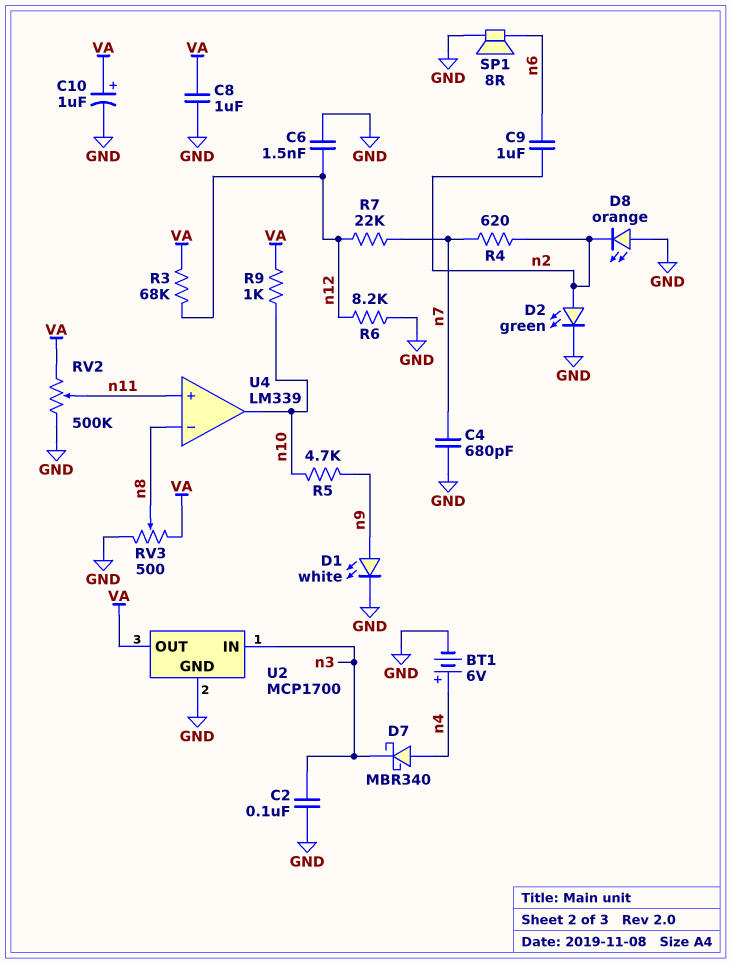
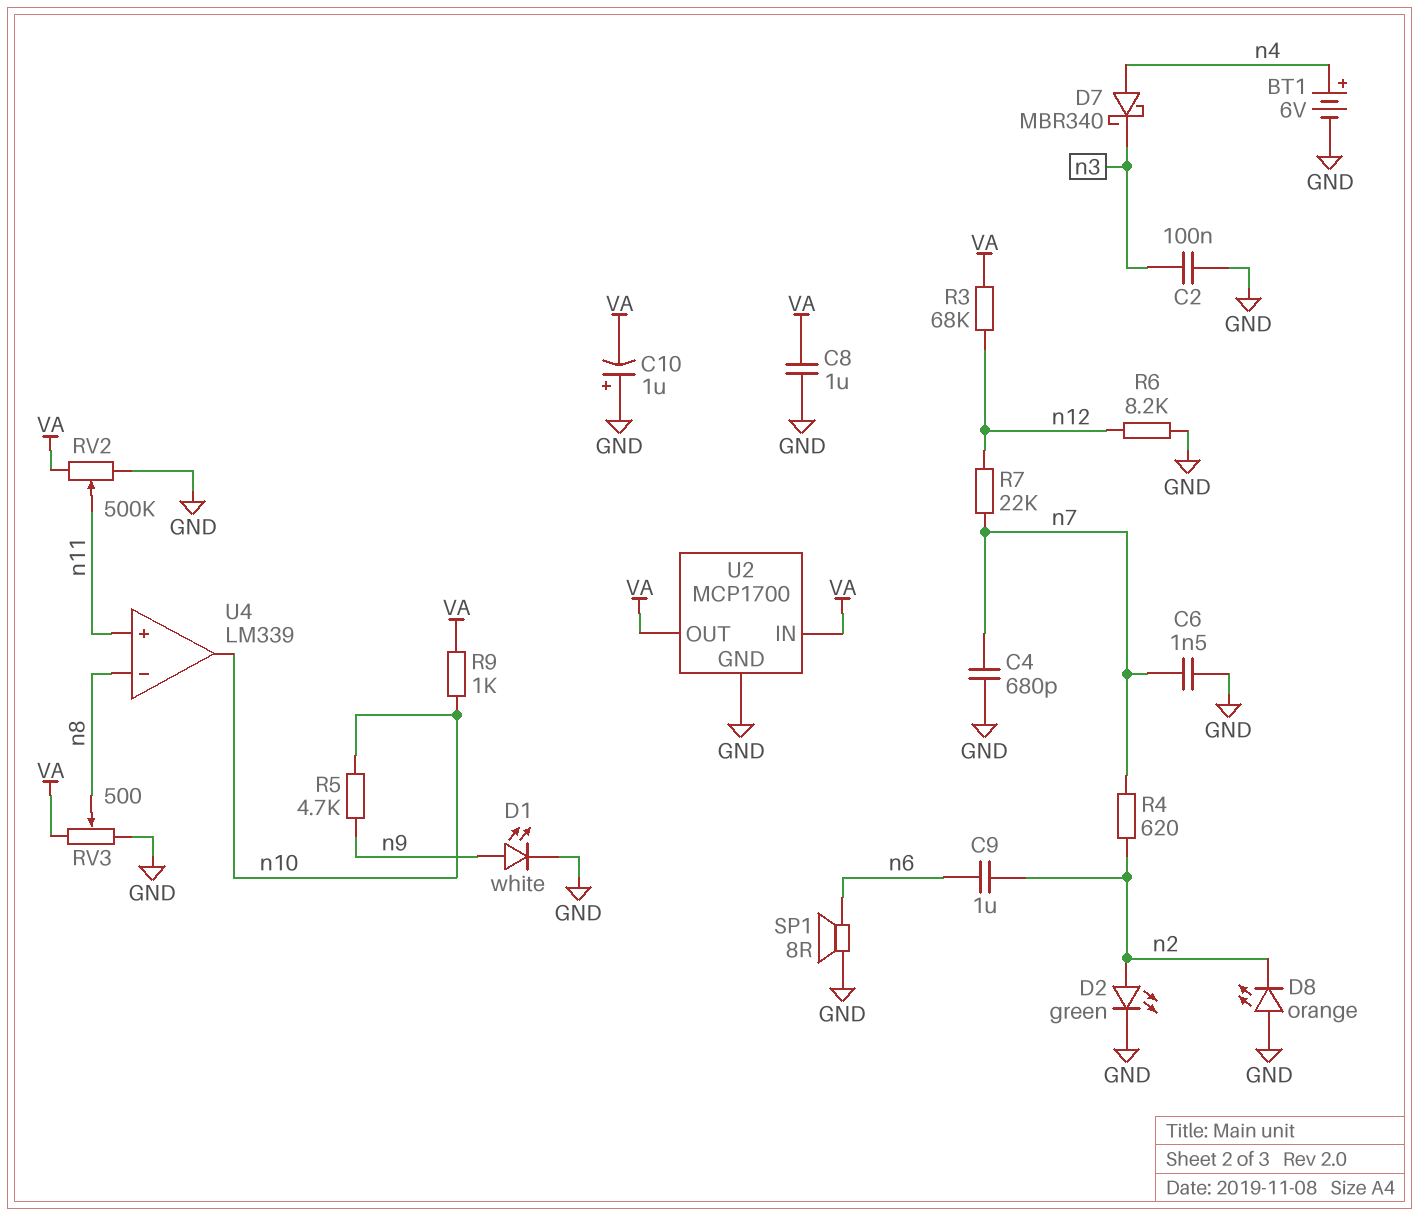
C6: 1.5nF (GND, n12) -> 1.5nF (GND, n7)
C10: 1uF (plus VA, minus GND) -> 1uF (plus GND, minus VA)
U2 pin IN: n3 -> VA

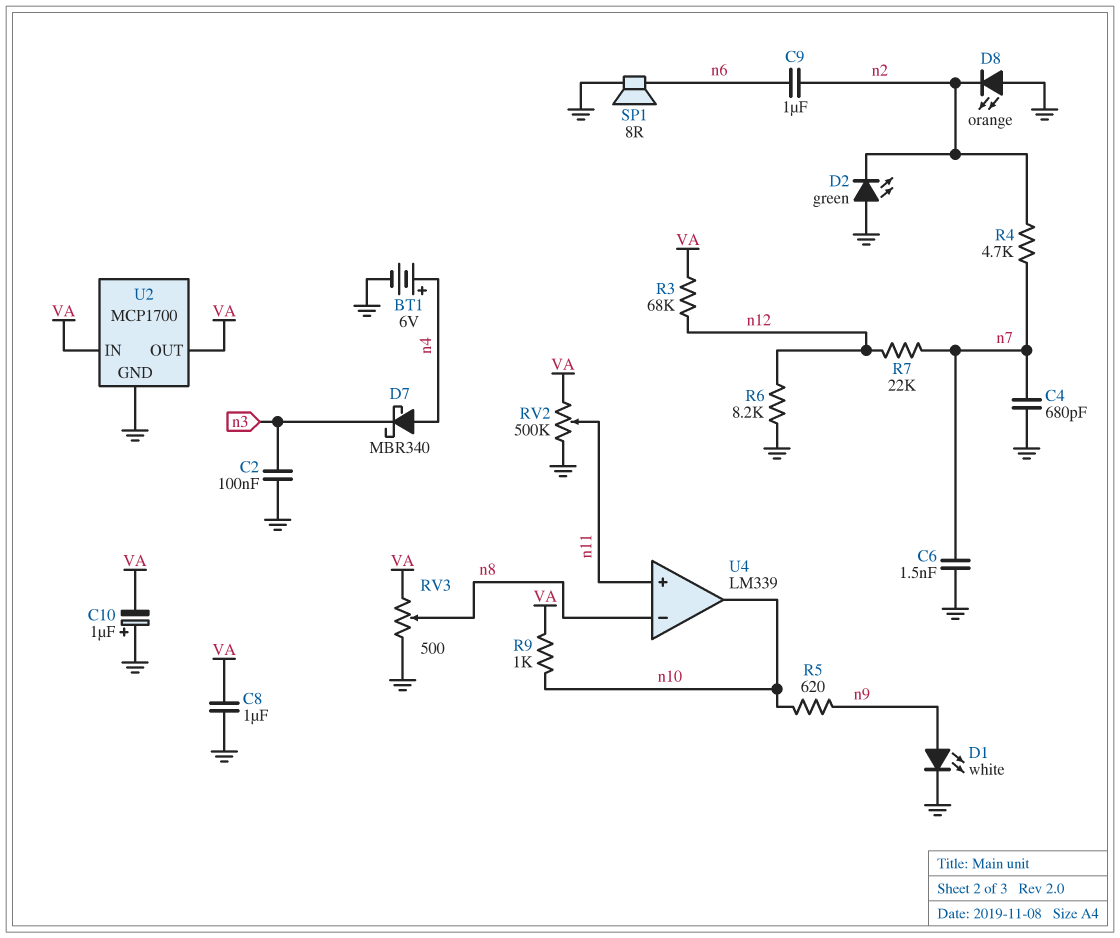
D2: LED green (A n2, K GND) -> LED green (A GND, K n2)
R4: 620 (n2, n7) -> 4.7k (n2, n7)
R5: 4.7k (n9, n10) -> 620 (n9, n10)

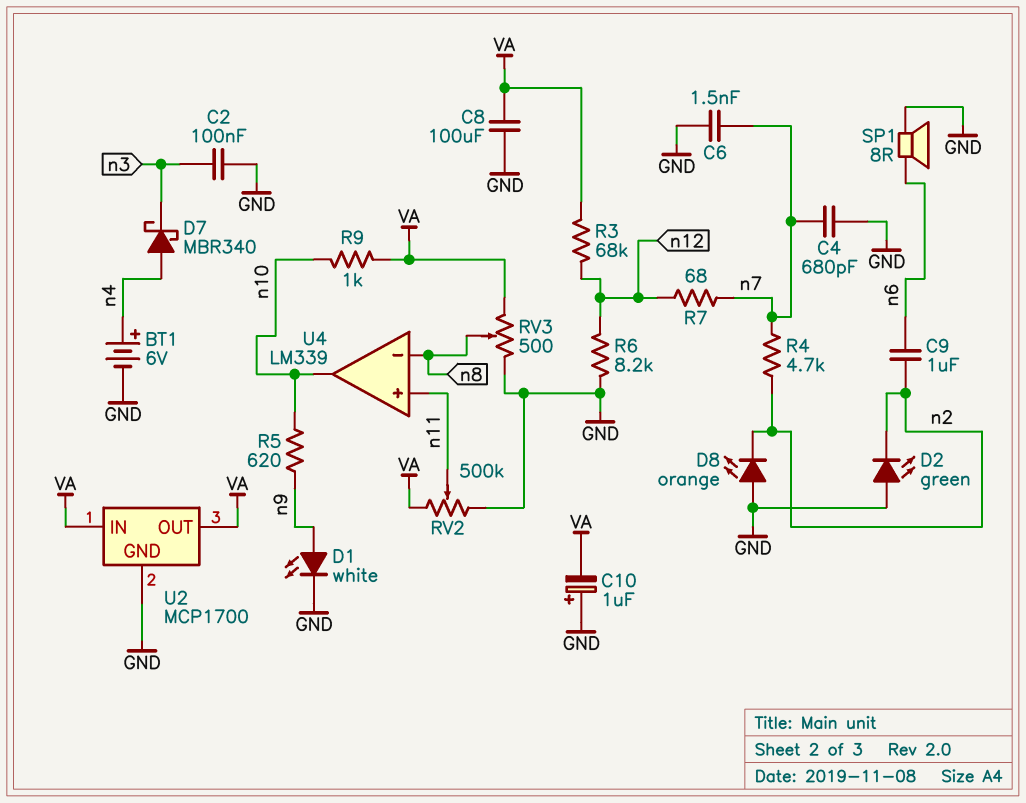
C8: 1uF (GND, VA) -> 100uF (GND, VA)
R7: 22k (n7, n12) -> 68 (n7, n12)

